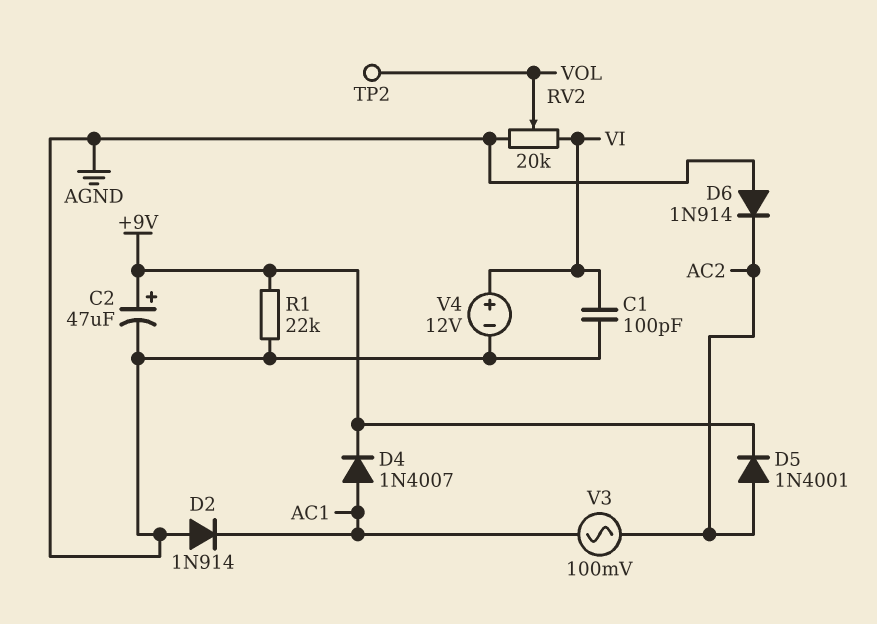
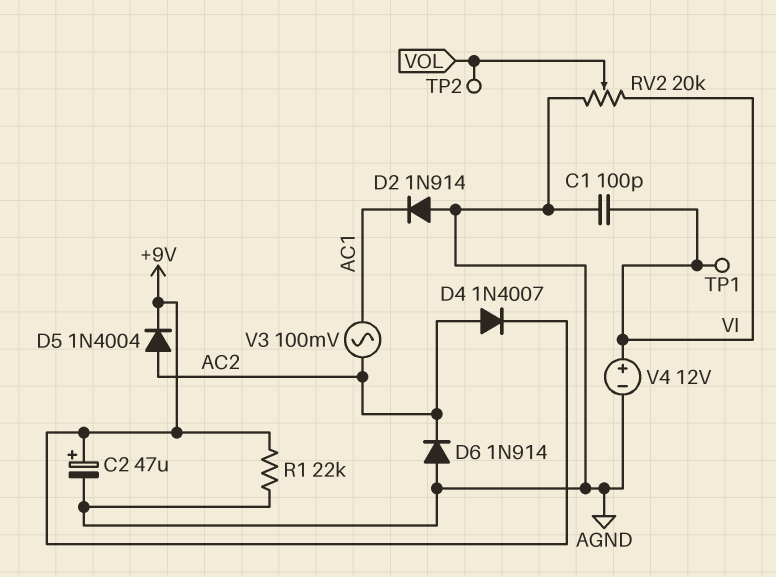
D4: diode 1N4007 (A AC1, K +9V) -> diode 1N4007 (A AC2, K +9V)
D5: diode 1N4001 (A AC2, K +9V) -> diode 1N4004 (A AC2, K +9V)
TP1: none -> test point (VI)

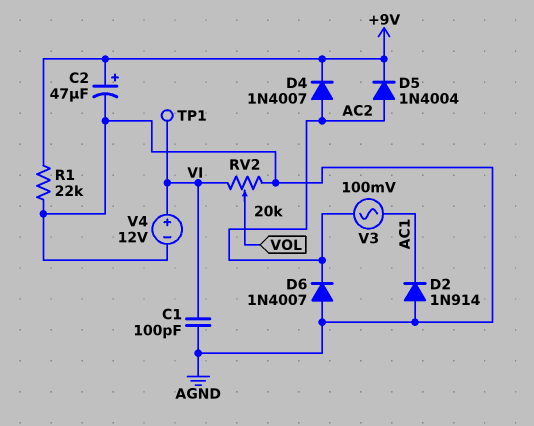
D6: diode 1N914 (A AGND, K AC2) -> diode 1N4007 (A AGND, K AC2)
TP2: test point (VOL) -> none

